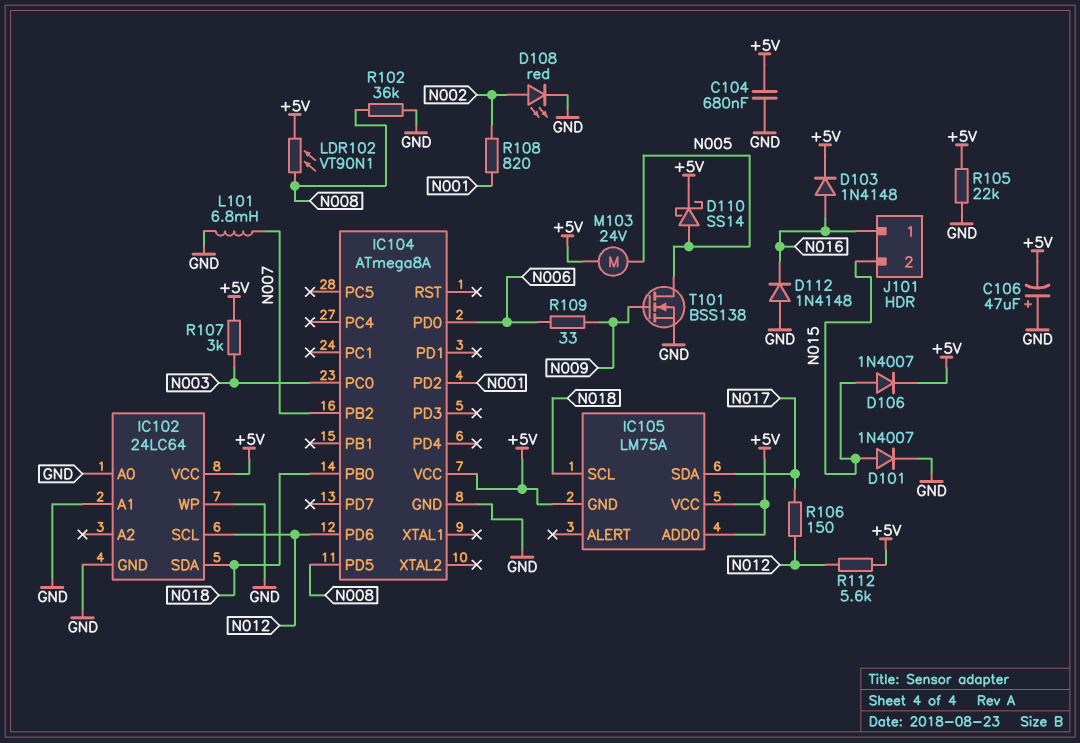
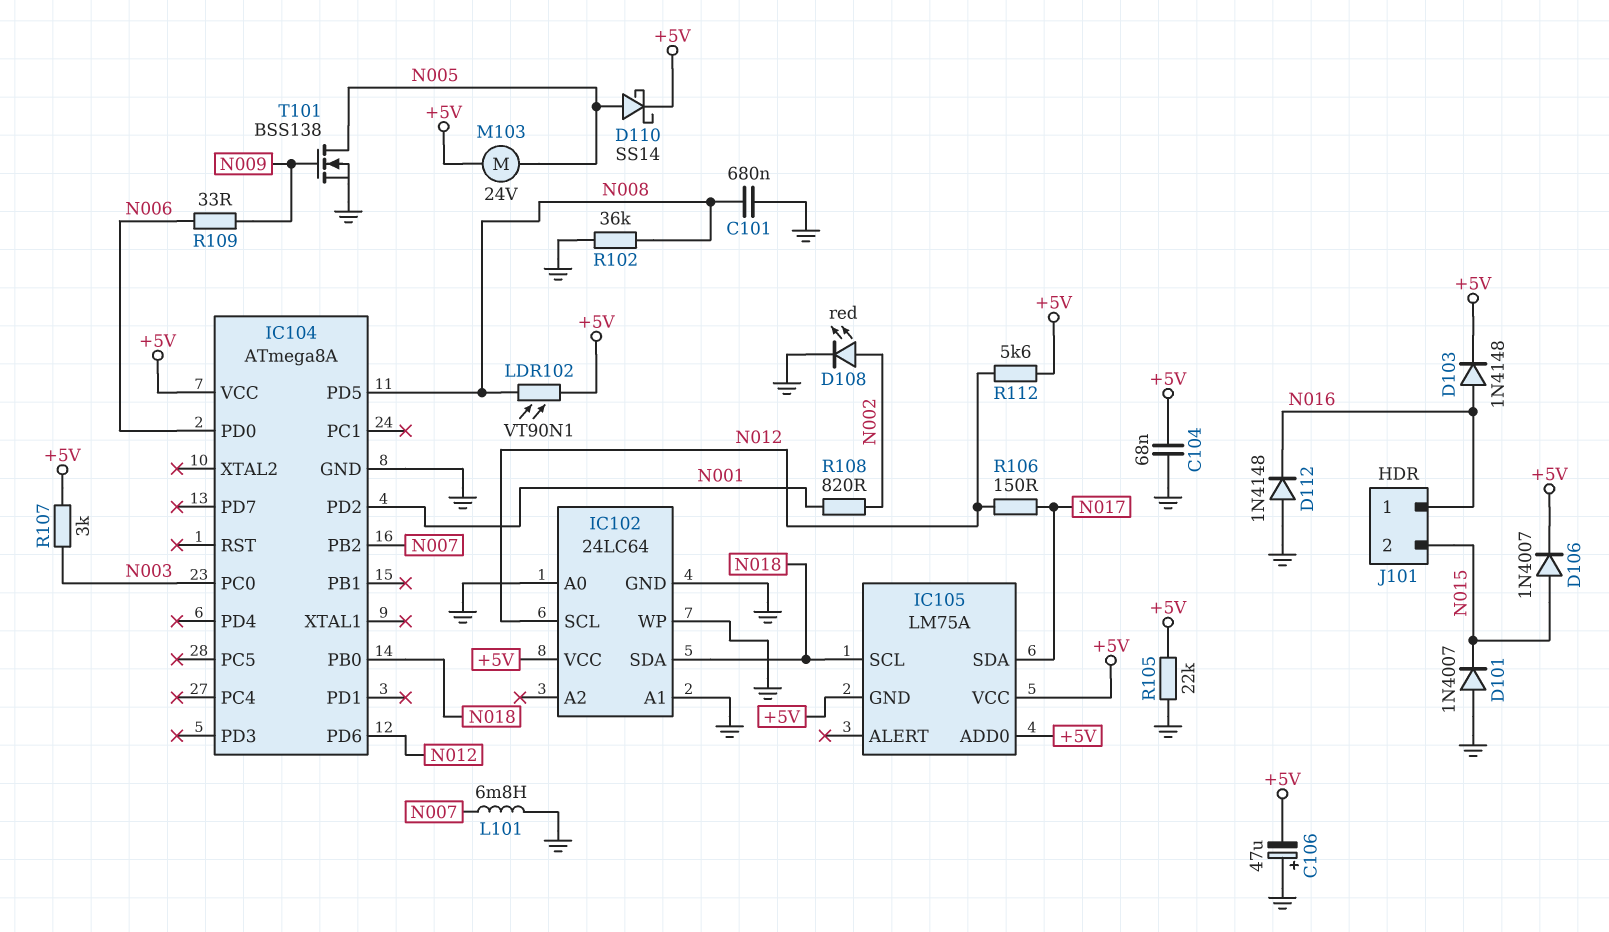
C101: none -> 680nF (GND, N008)
C104: 680nF (+5V, GND) -> 68nF (+5V, GND)
D101: diode 1N4007 (A N015, K GND) -> diode 1N4007 (A GND, K N015)

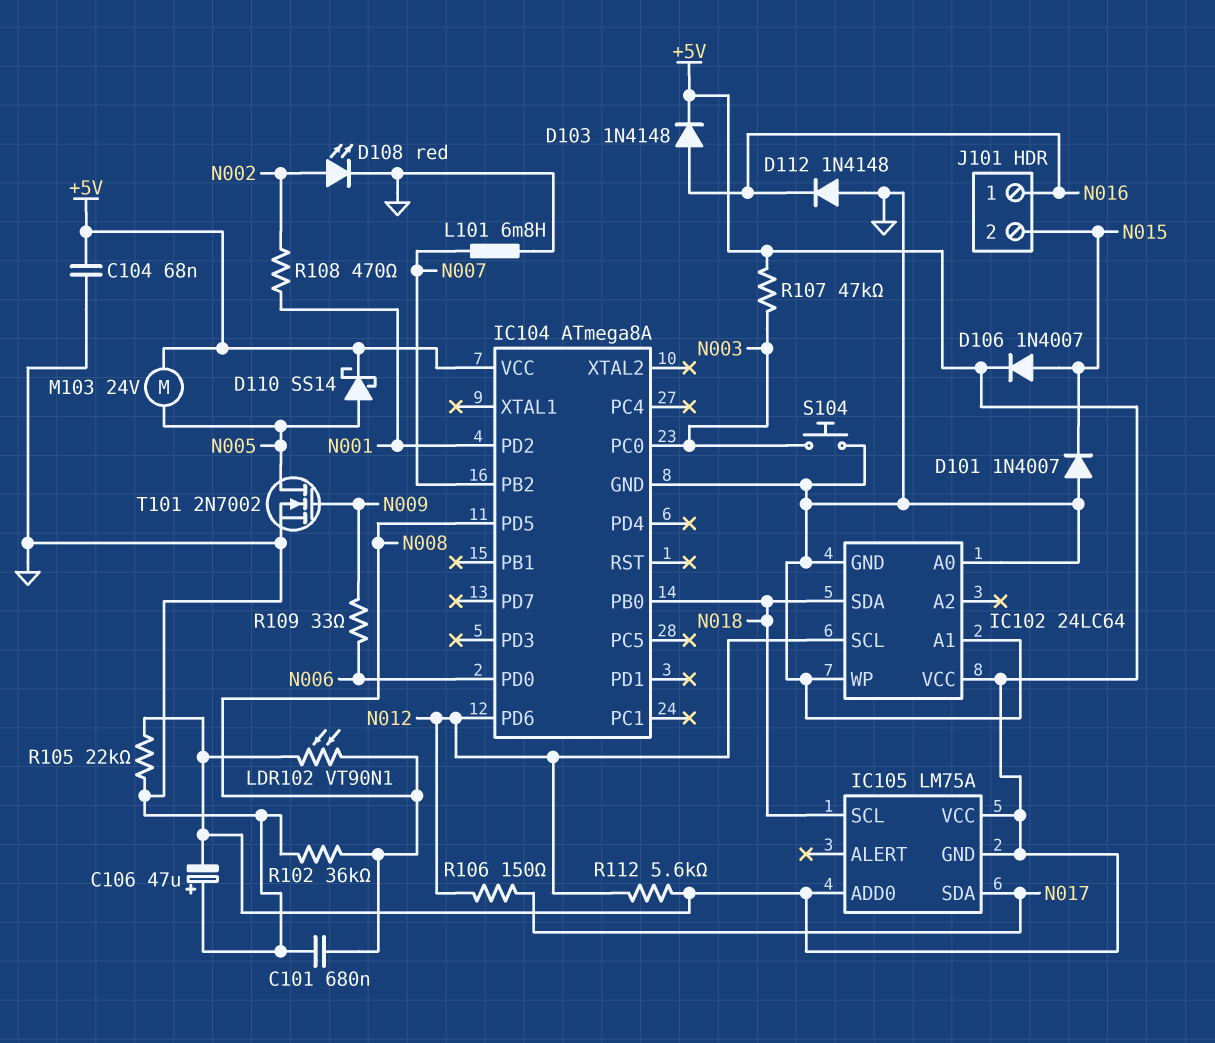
R107: 3k (+5V, N003) -> 47k (+5V, N003)
R108: 820 (N001, N002) -> 470 (N001, N002)
S104: none -> button (GND, N003)
T101: NMOS BSS138 (G N009, D N005, S GND) -> NMOS 2N7002 (G N009, D N005, S GND)

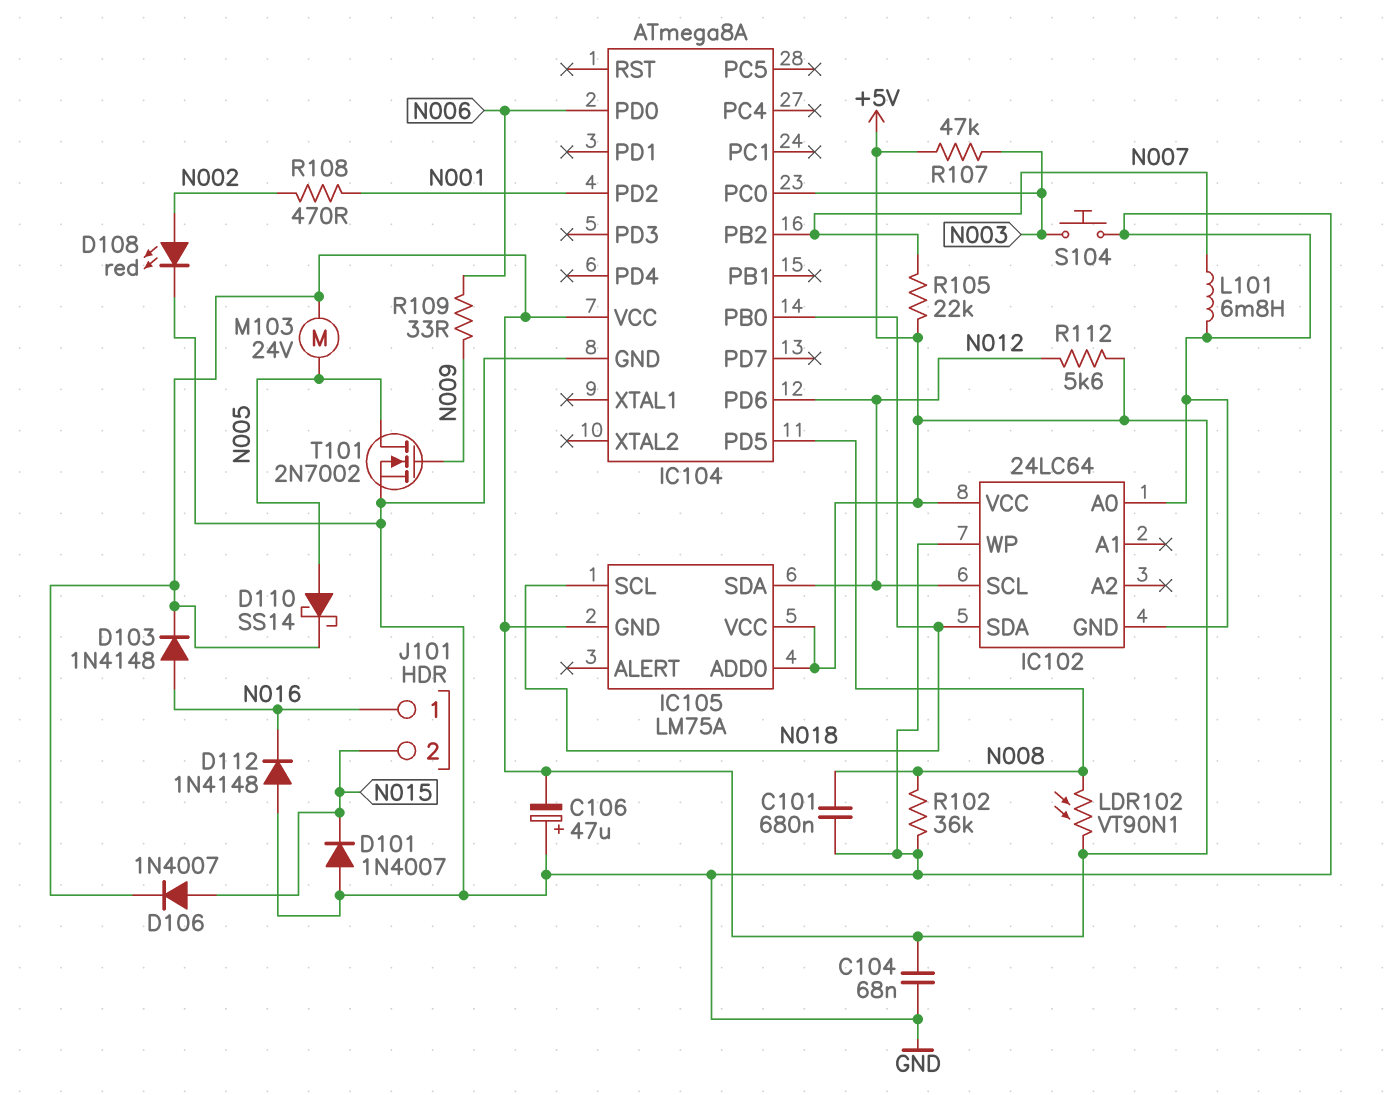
IC102 pin A1: GND -> none
IC105 pin SDA: N017 -> N012
R105: 22k (+5V, GND) -> 22k (+5V, N007)
R106: 150 (N012, N017) -> none

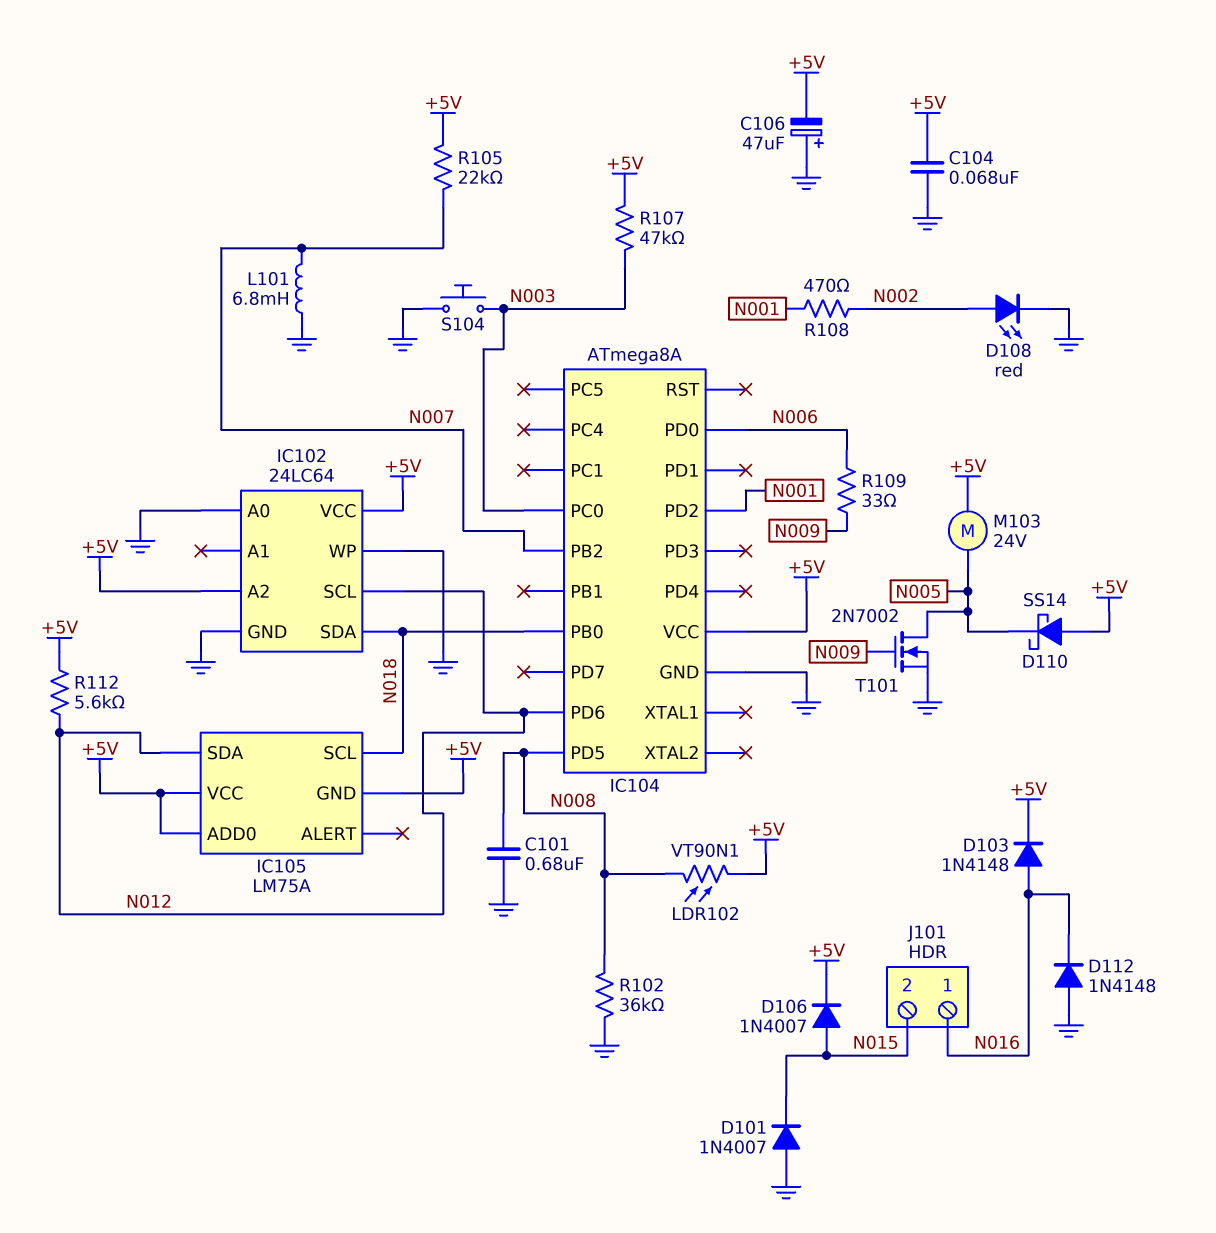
D110: schottky SS14 (A N005, K +5V) -> schottky SS14 (A +5V, K N005)
IC102 pin A2: none -> +5V

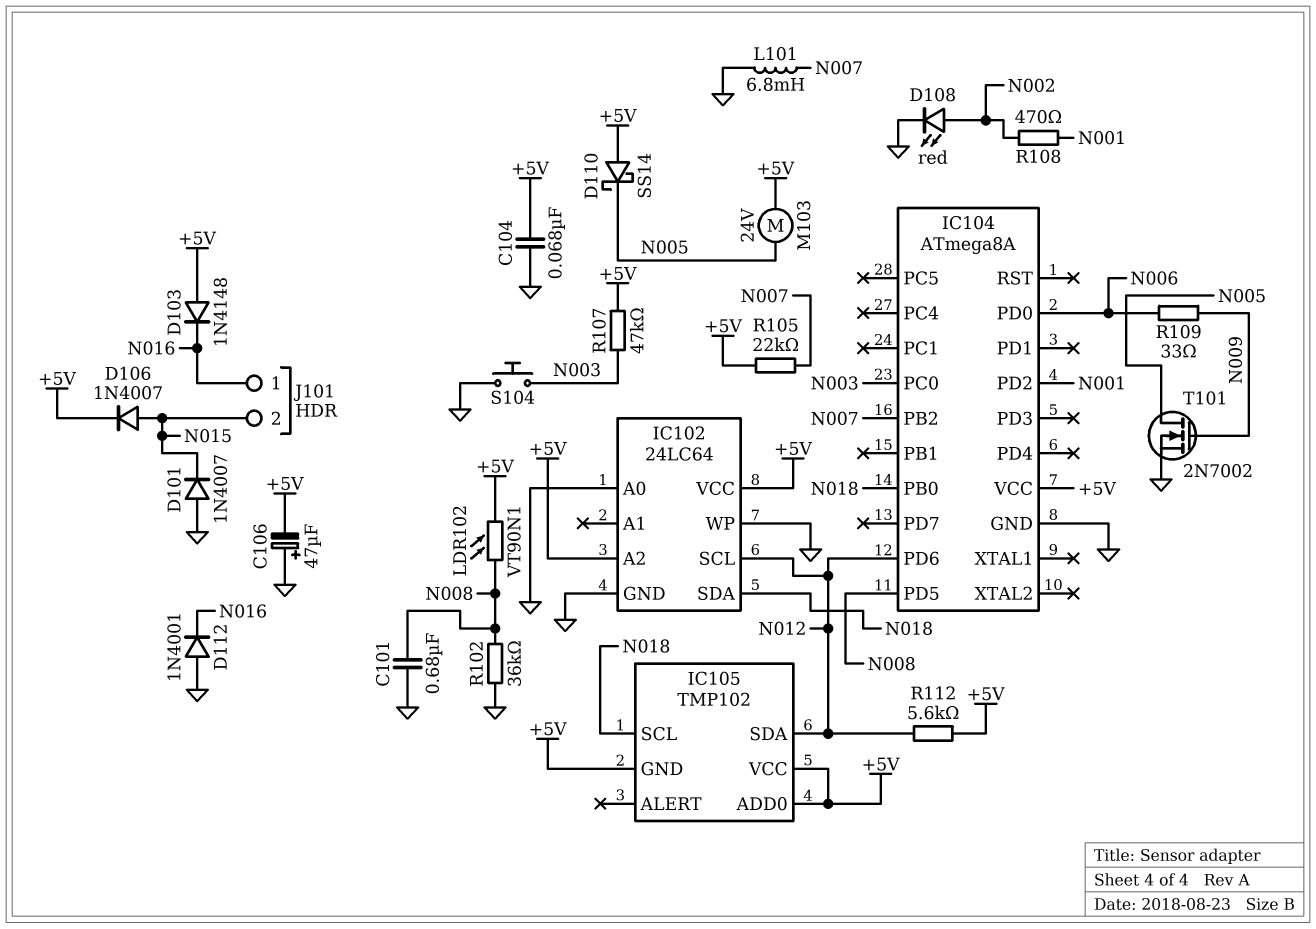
D103: diode 1N4148 (A N016, K +5V) -> diode 1N4148 (A +5V, K N016)
D112: diode 1N4148 (A GND, K N016) -> diode 1N4001 (A GND, K N016)
IC105: LM75A -> TMP102

